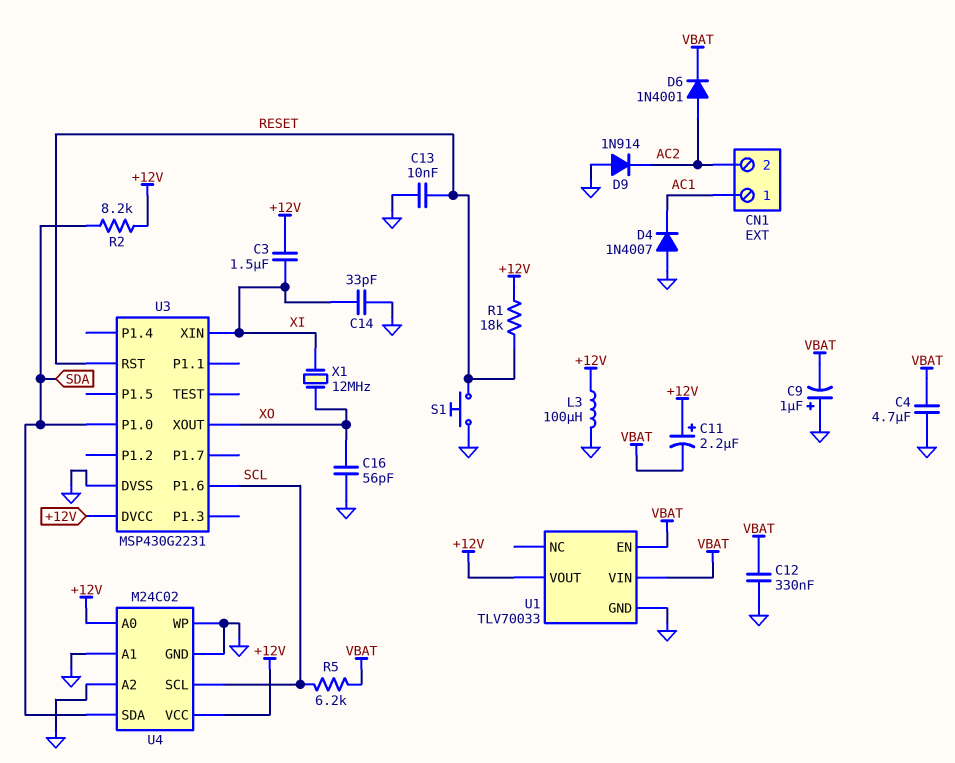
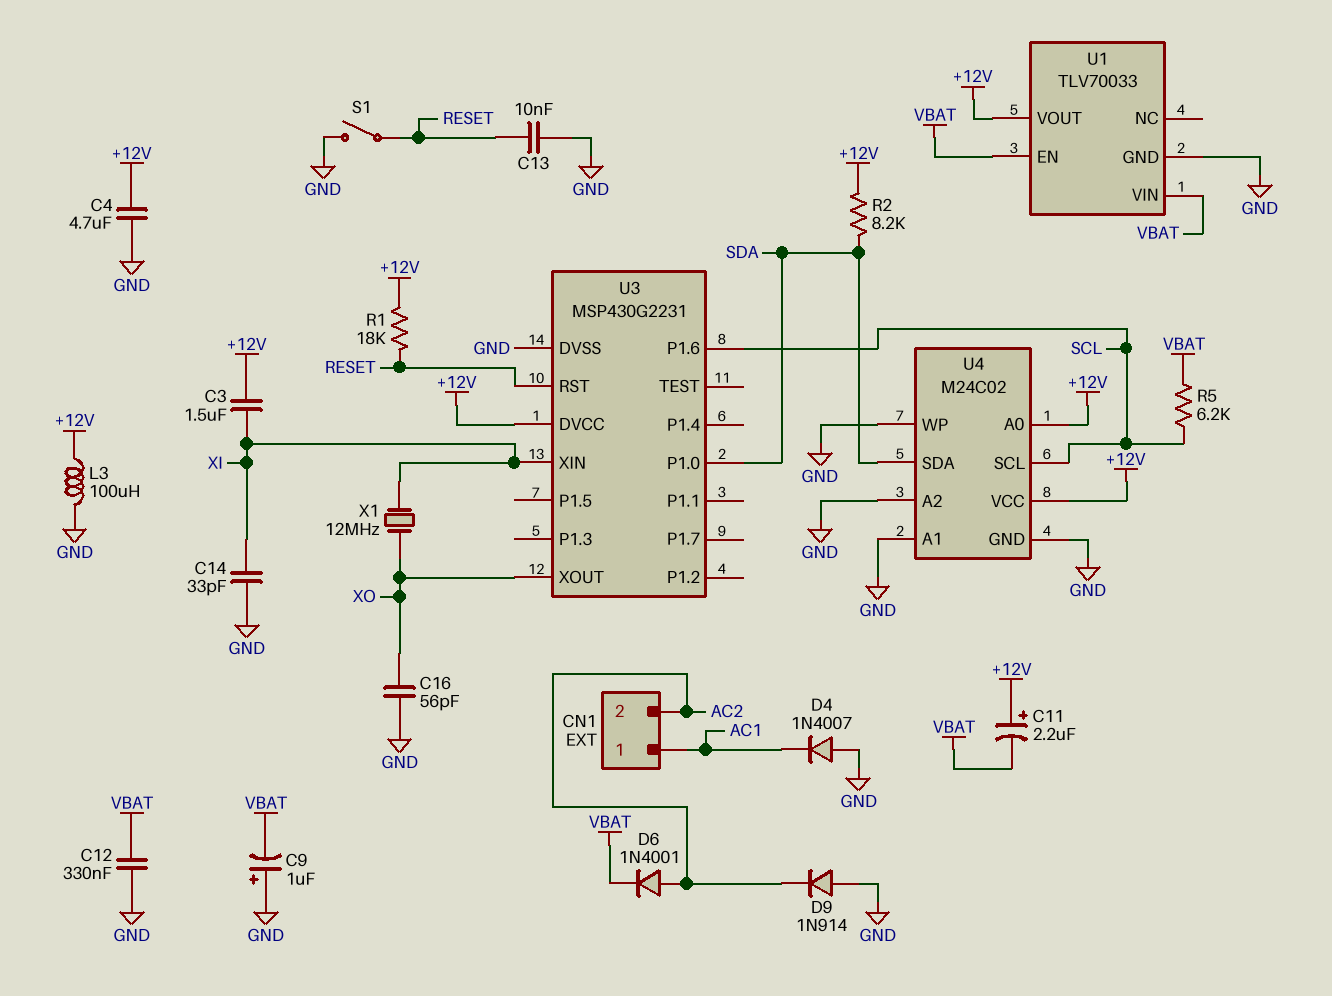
C4: 4.7uF (GND, VBAT) -> 4.7uF (+12V, GND)
S1: button (GND, RESET) -> switch (GND, RESET)

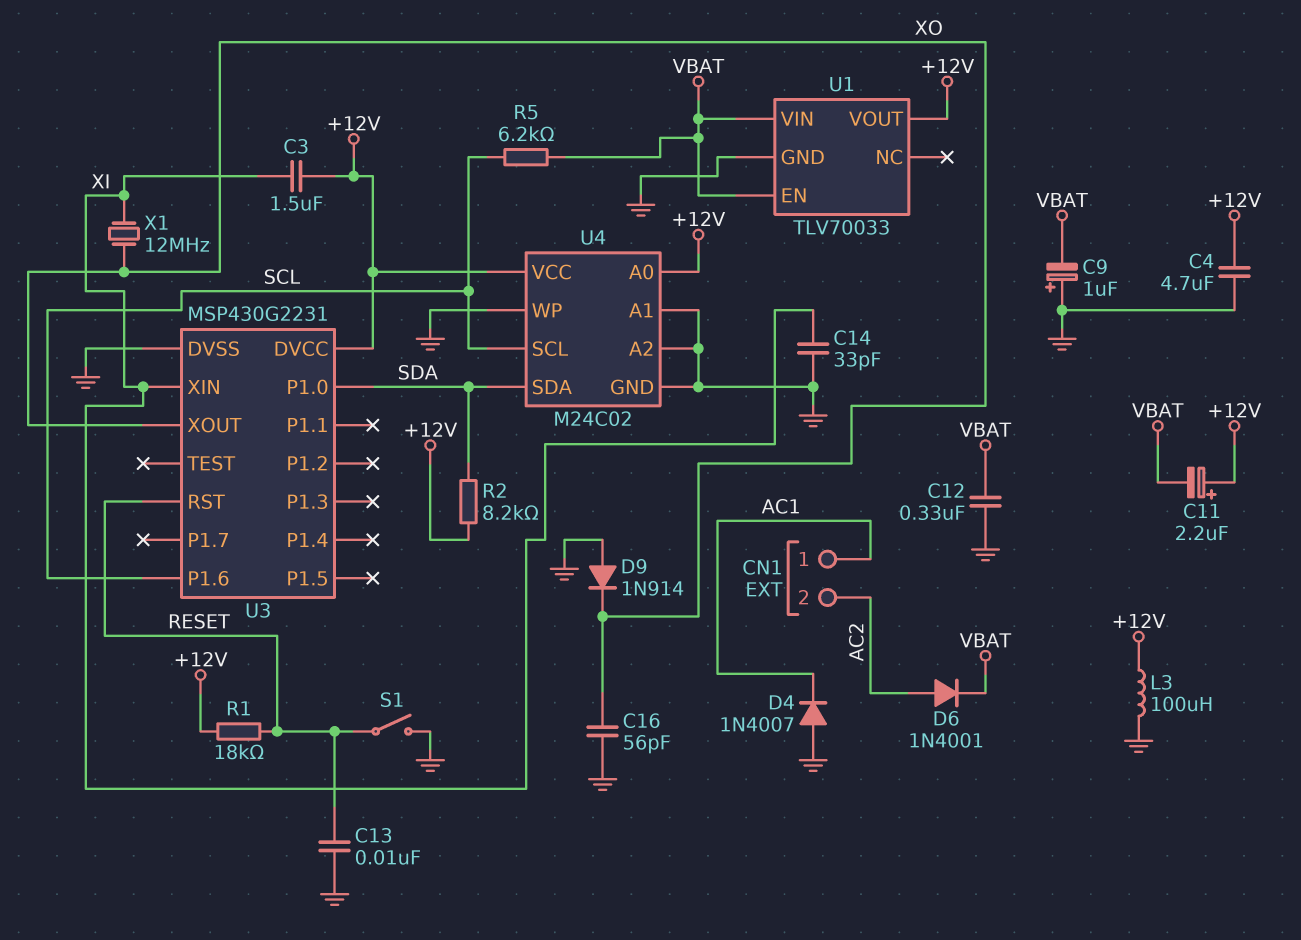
D9: diode 1N914 (A GND, K AC2) -> diode 1N914 (A GND, K XO)

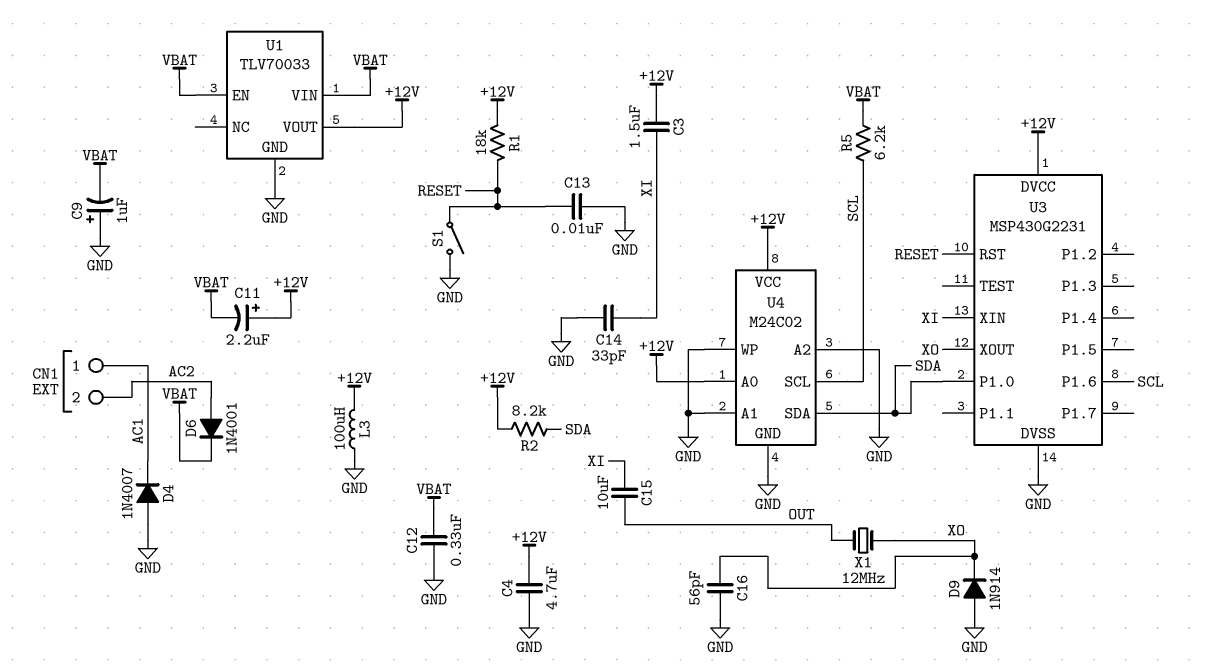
C15: none -> 10uF (OUT, XI)
X1: 12MHz (XI, XO) -> 12MHz (OUT, XO)

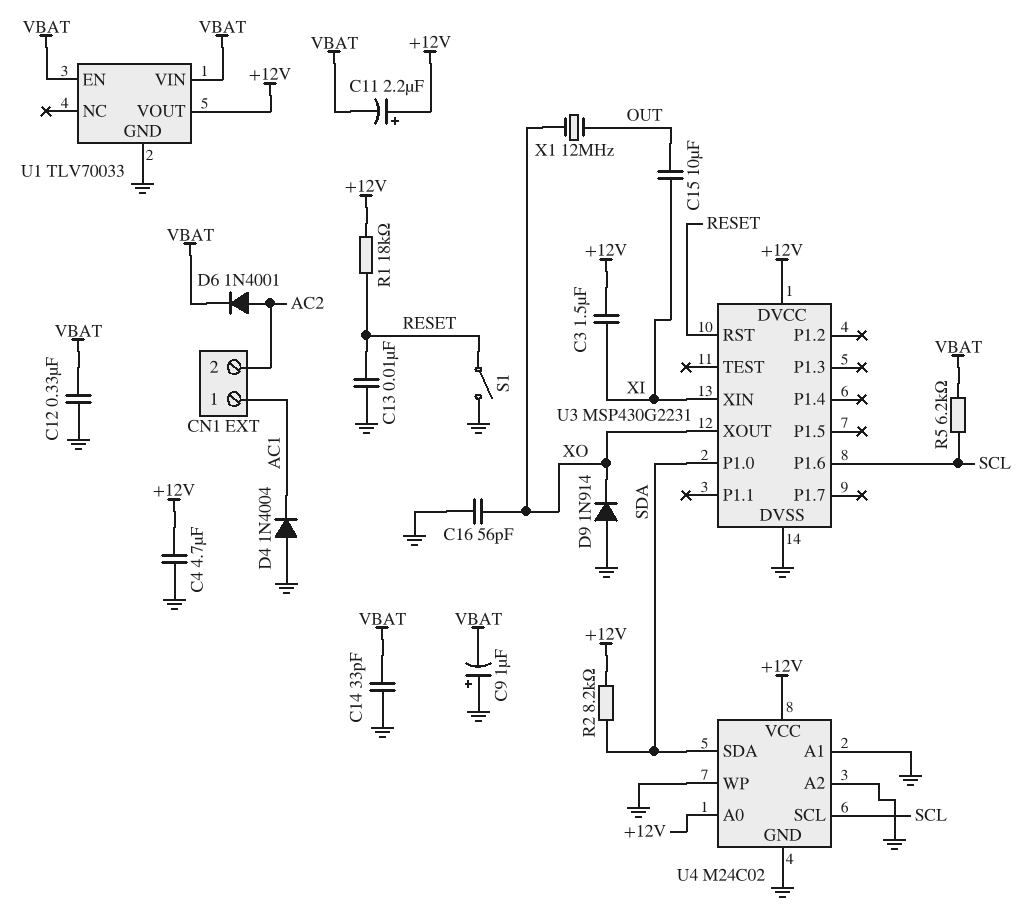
C14: 33pF (GND, XI) -> 33pF (GND, VBAT)
D4: diode 1N4007 (A GND, K AC1) -> diode 1N4004 (A GND, K AC1)
L3: 100uH (+12V, GND) -> none

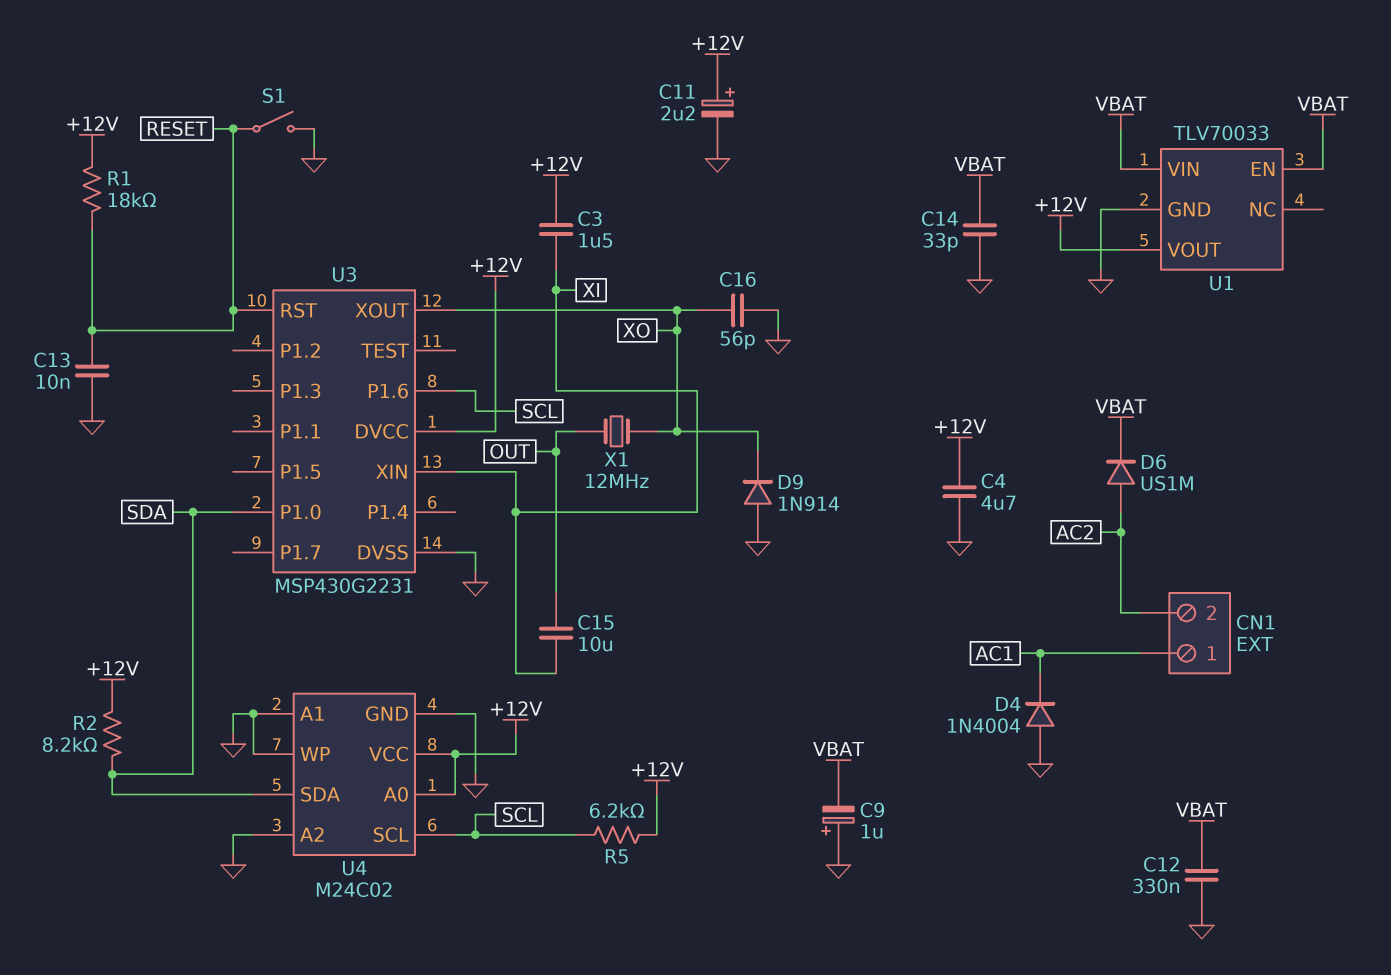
C11: 2.2uF (plus +12V, minus VBAT) -> 2.2uF (plus +12V, minus GND)
D6: diode 1N4001 (A AC2, K VBAT) -> diode US1M (A AC2, K VBAT)
R5: 6.2k (SCL, VBAT) -> 6.2k (+12V, SCL)

